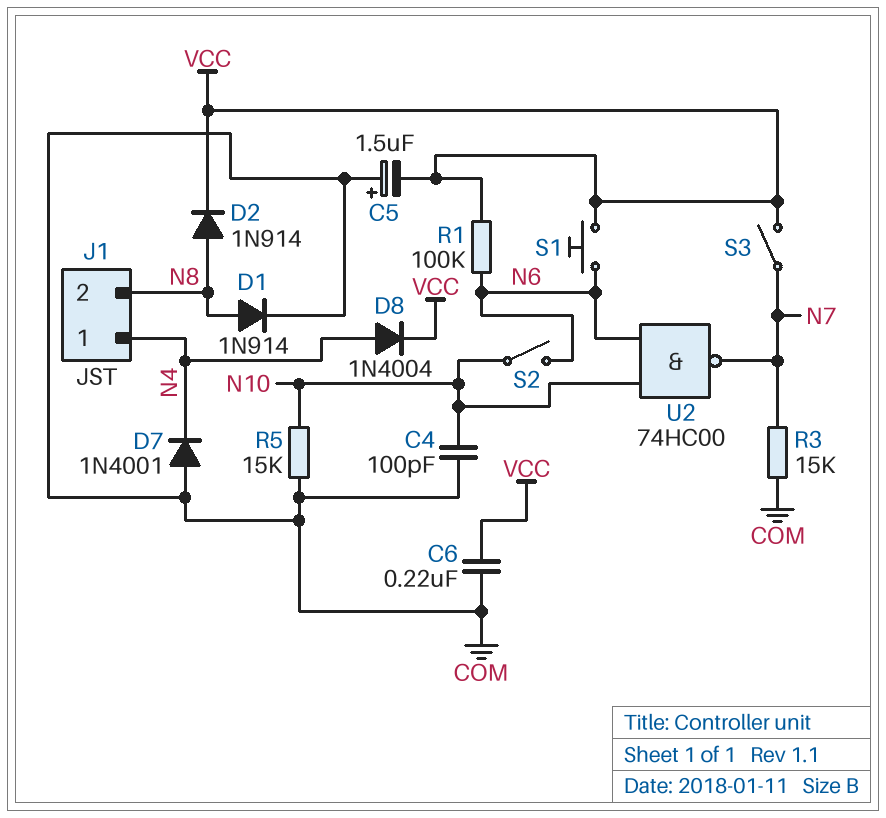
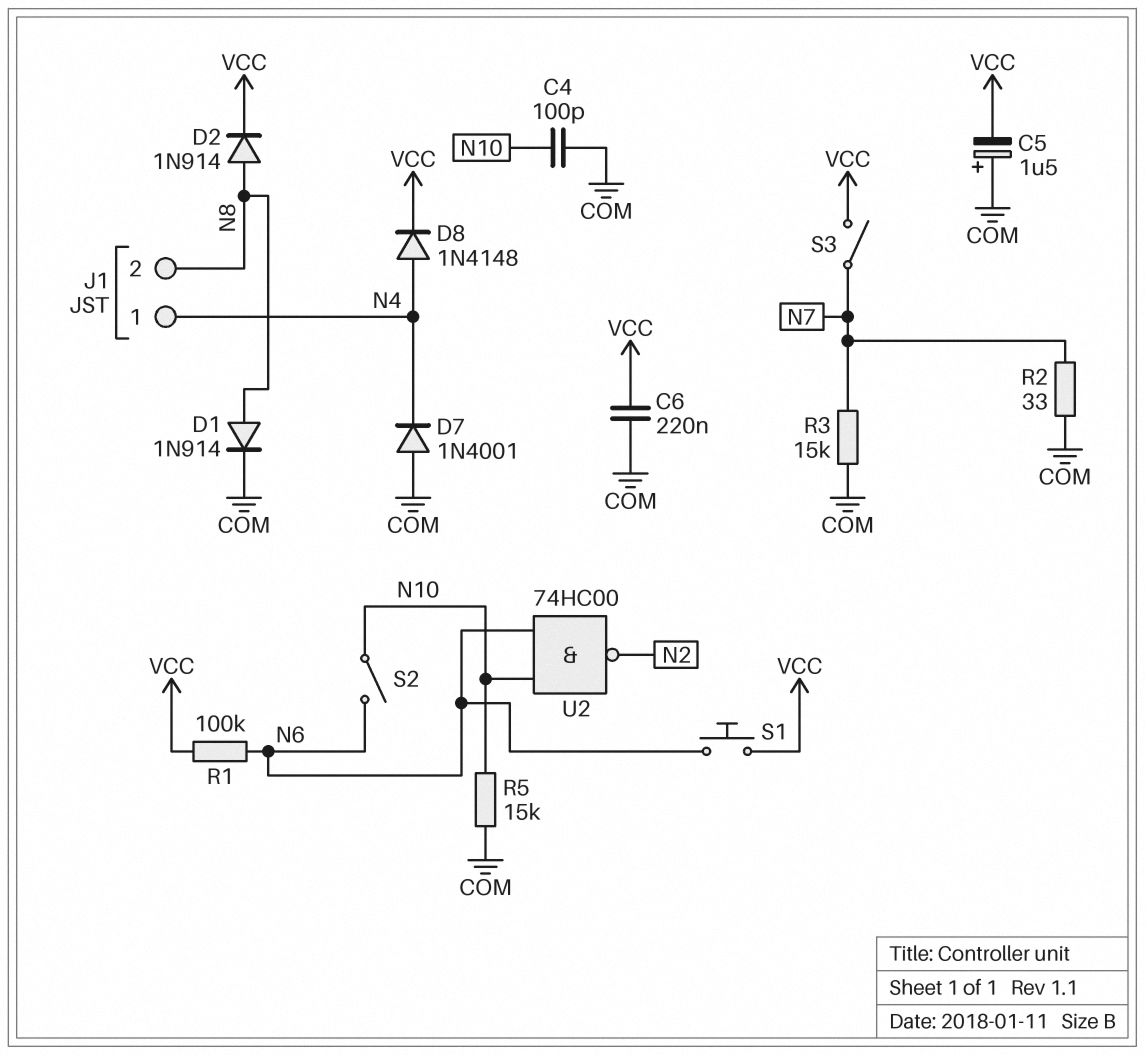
D8: diode 1N4004 (A N4, K VCC) -> diode 1N4148 (A N4, K VCC)
R2: none -> 33 (COM, N7)
U2: NAND 74HC00 (in N6, in N10, out N7) -> NAND 74HC00 (in N6, in N10, out N2)

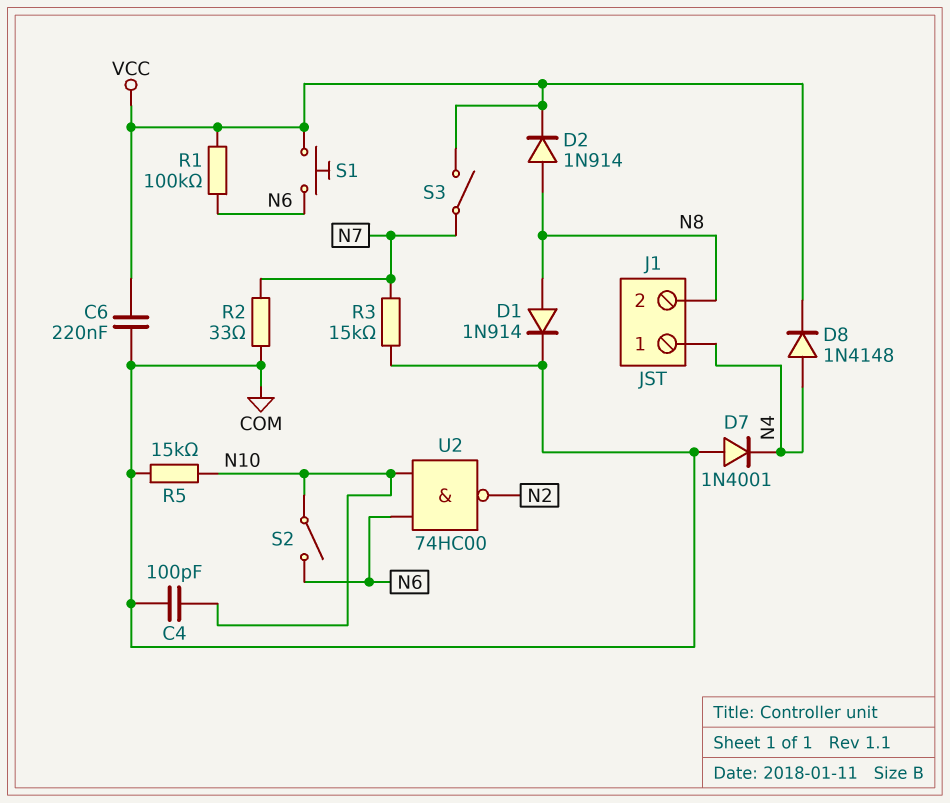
C5: 1.5uF (plus COM, minus VCC) -> none

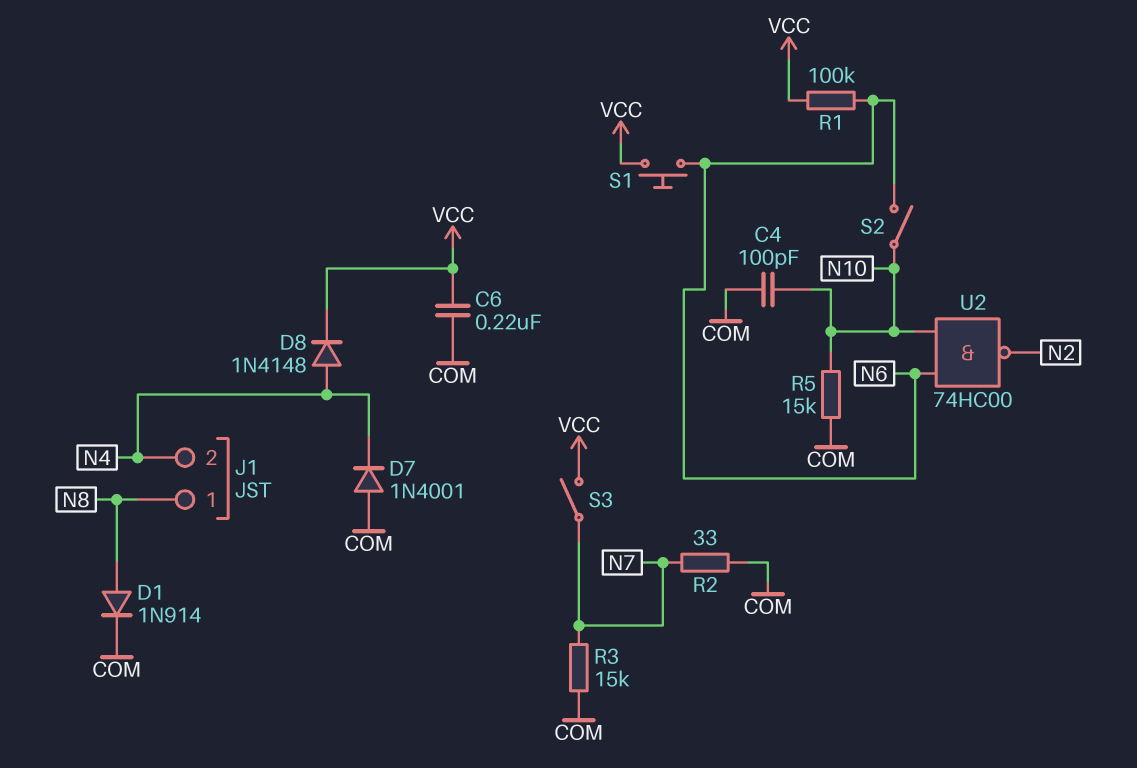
D2: diode 1N914 (A N8, K VCC) -> none
J1 pin 1: N4 -> N8
J1 pin 2: N8 -> N4

